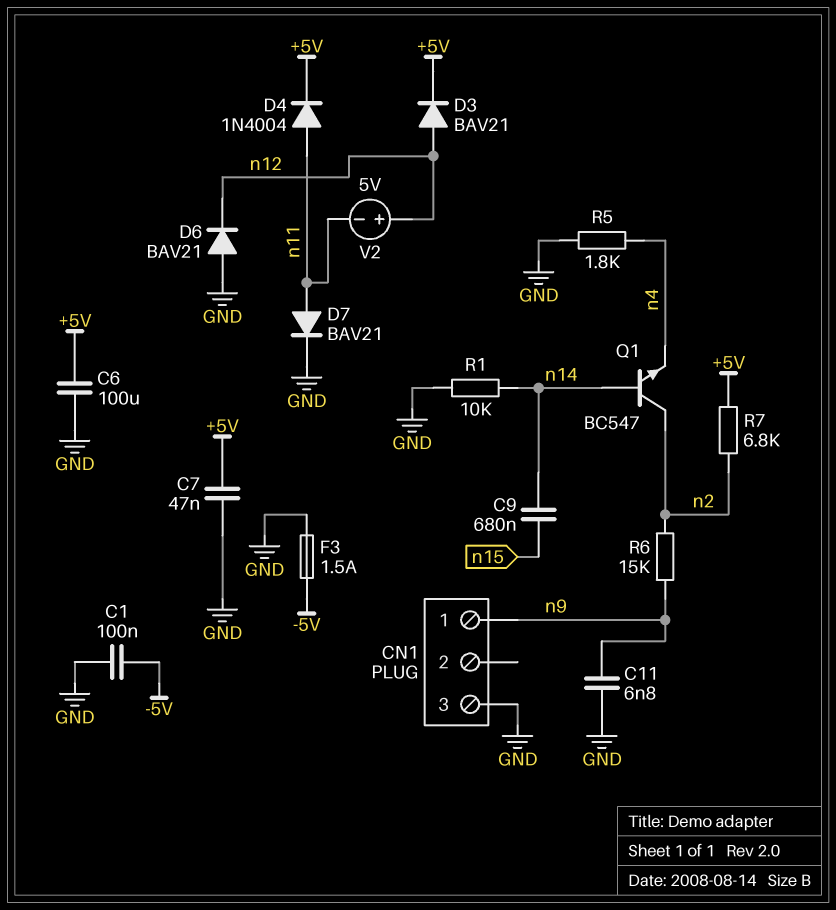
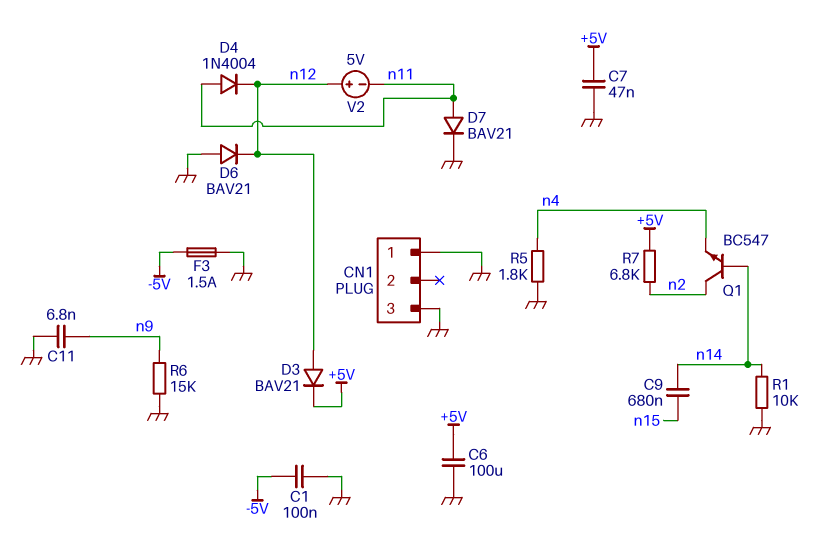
CN1 pin 1: n9 -> GND
D4: diode 1N4004 (A n11, K +5V) -> diode 1N4004 (A n11, K n12)
R6: 15k (n2, n9) -> 15k (GND, n9)

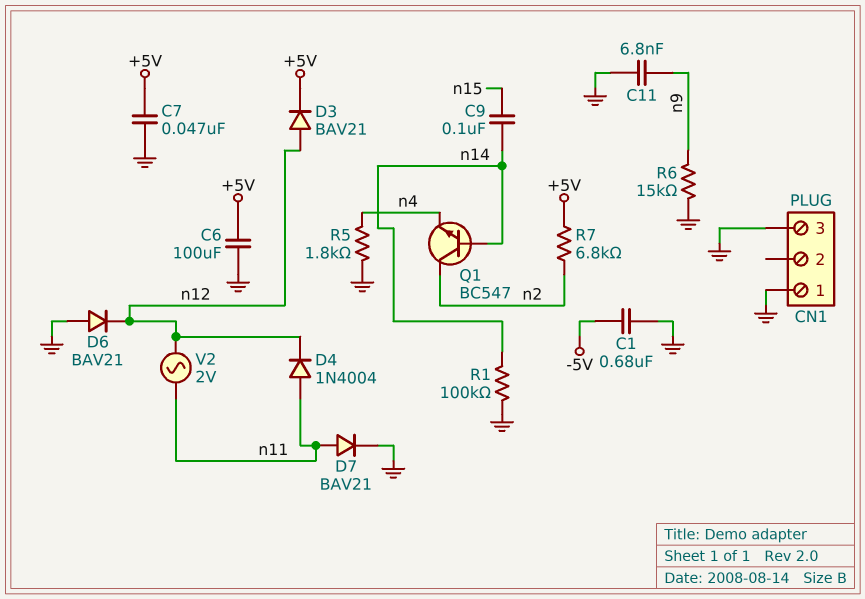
C1: 100nF (-5V, GND) -> 680nF (-5V, GND)
C9: 680nF (n14, n15) -> 100nF (n14, n15)
F3: 1.5A (-5V, GND) -> none
R1: 10k (GND, n14) -> 100k (GND, n14)
V2: 5V (plus n12, minus n11) -> AC 2V (n11, n12)

